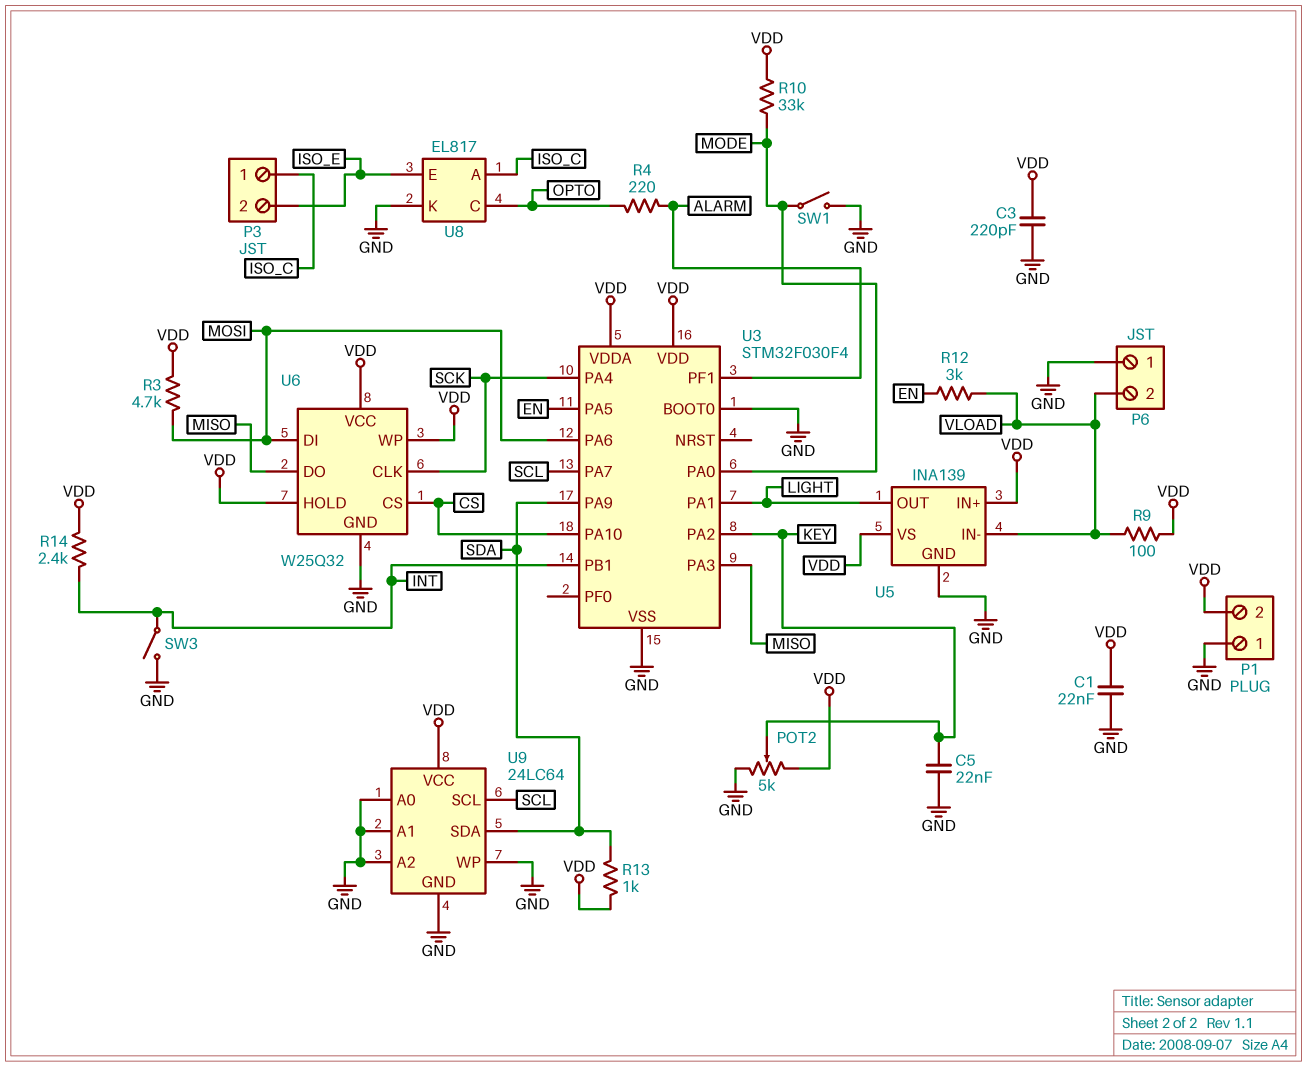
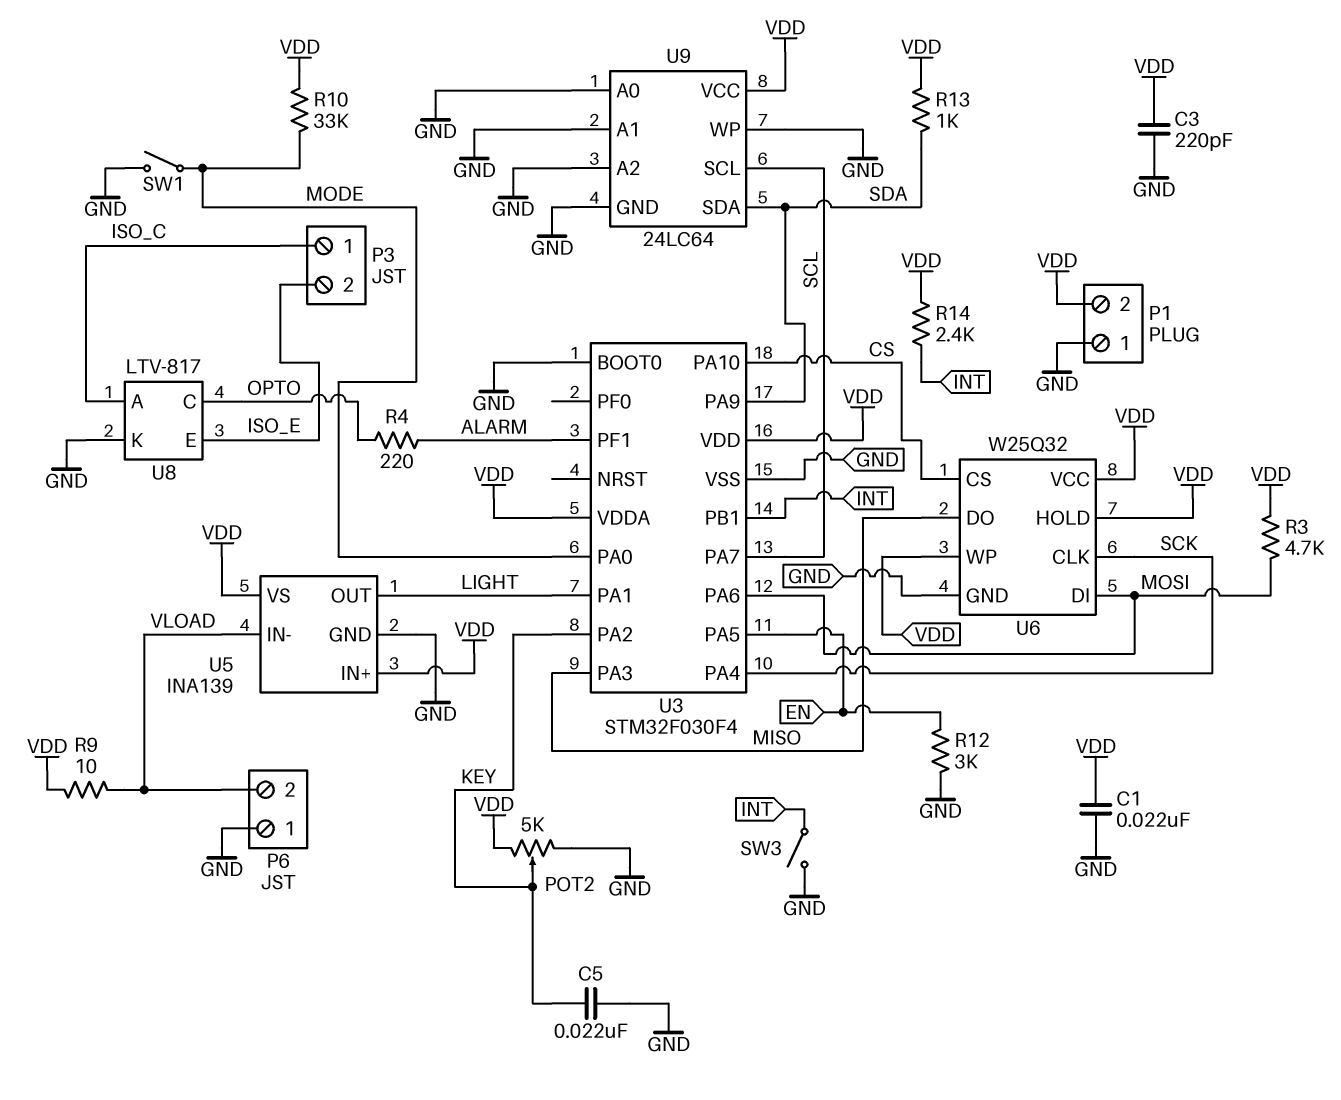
R9: 100 (VDD, VLOAD) -> 10 (VDD, VLOAD)
R12: 3k (EN, VLOAD) -> 3k (EN, GND)
U8: EL817 -> LTV-817

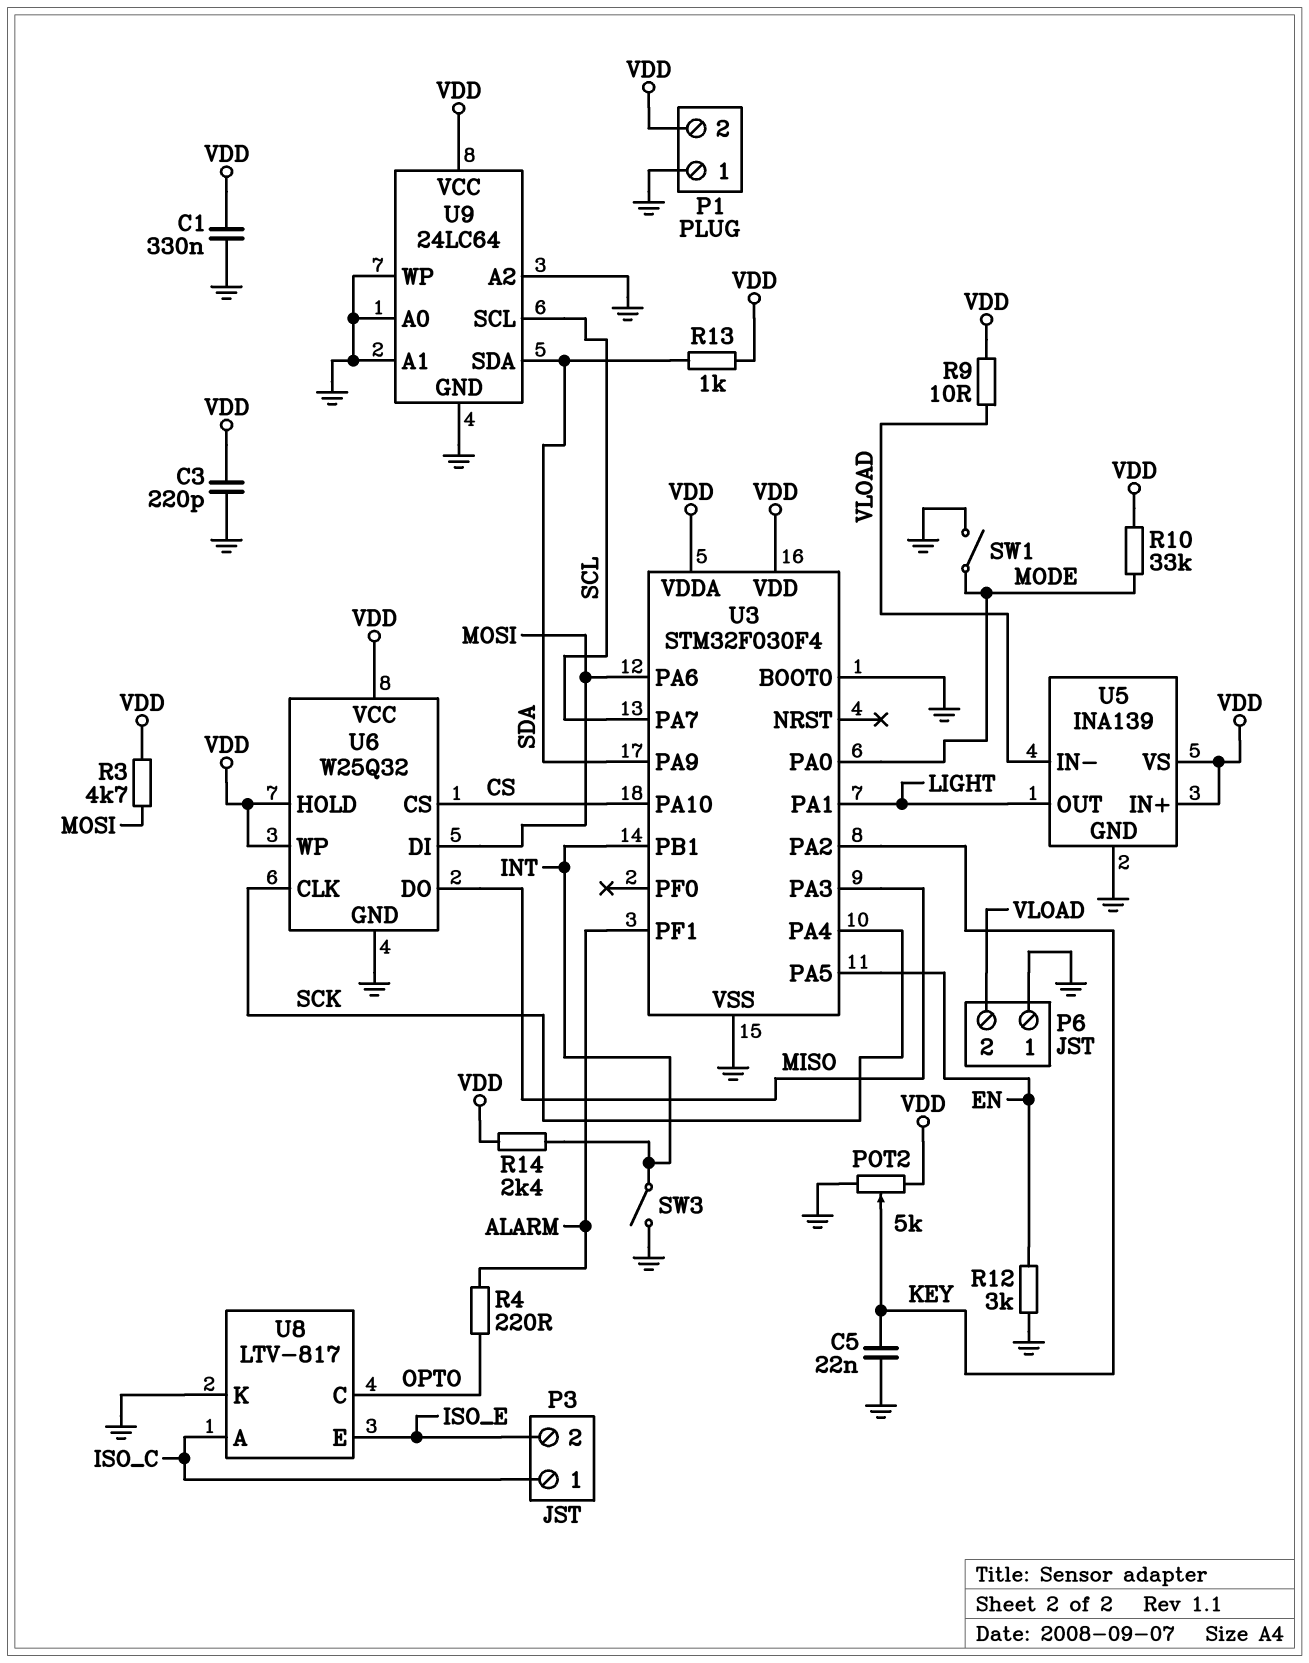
C1: 22nF (GND, VDD) -> 330nF (GND, VDD)

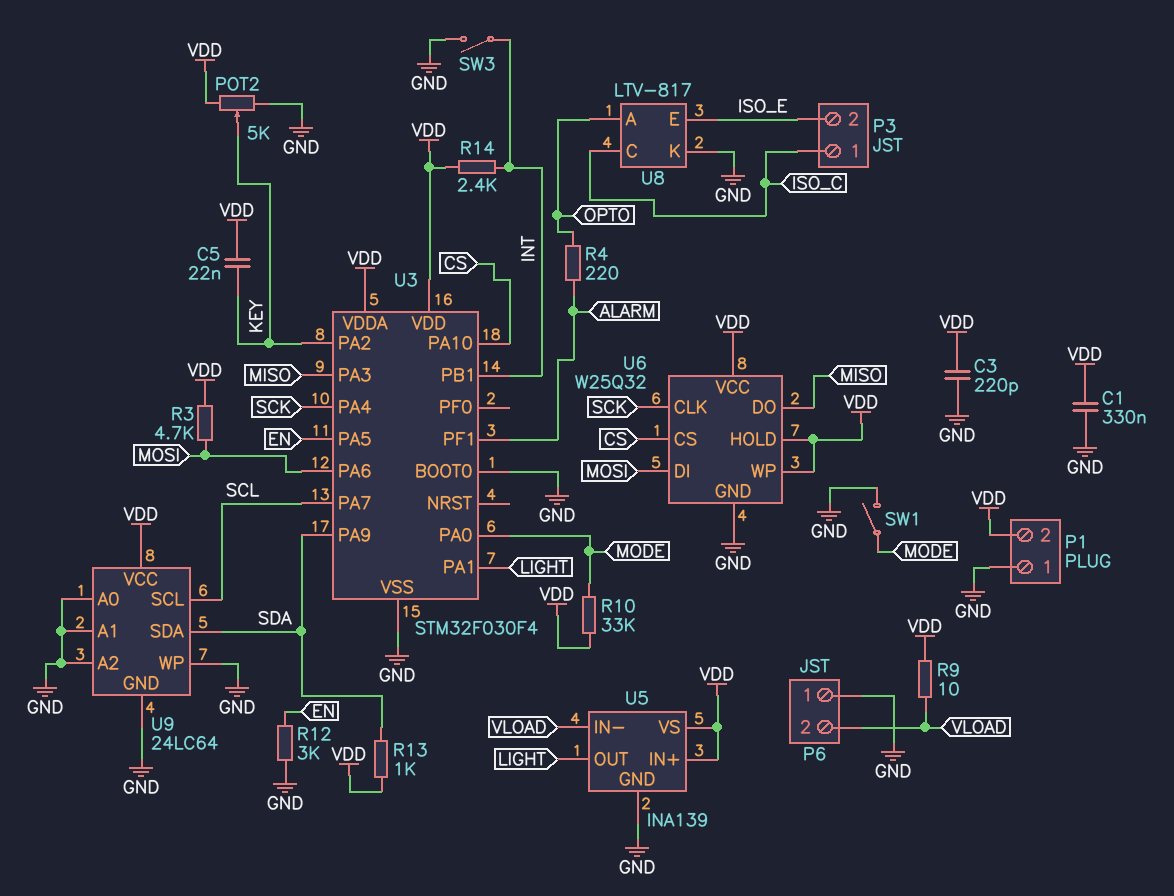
C5: 22nF (GND, KEY) -> 22nF (KEY, VDD)
U8 pin A: ISO_C -> OPTO
U8 pin C: OPTO -> ISO_C

